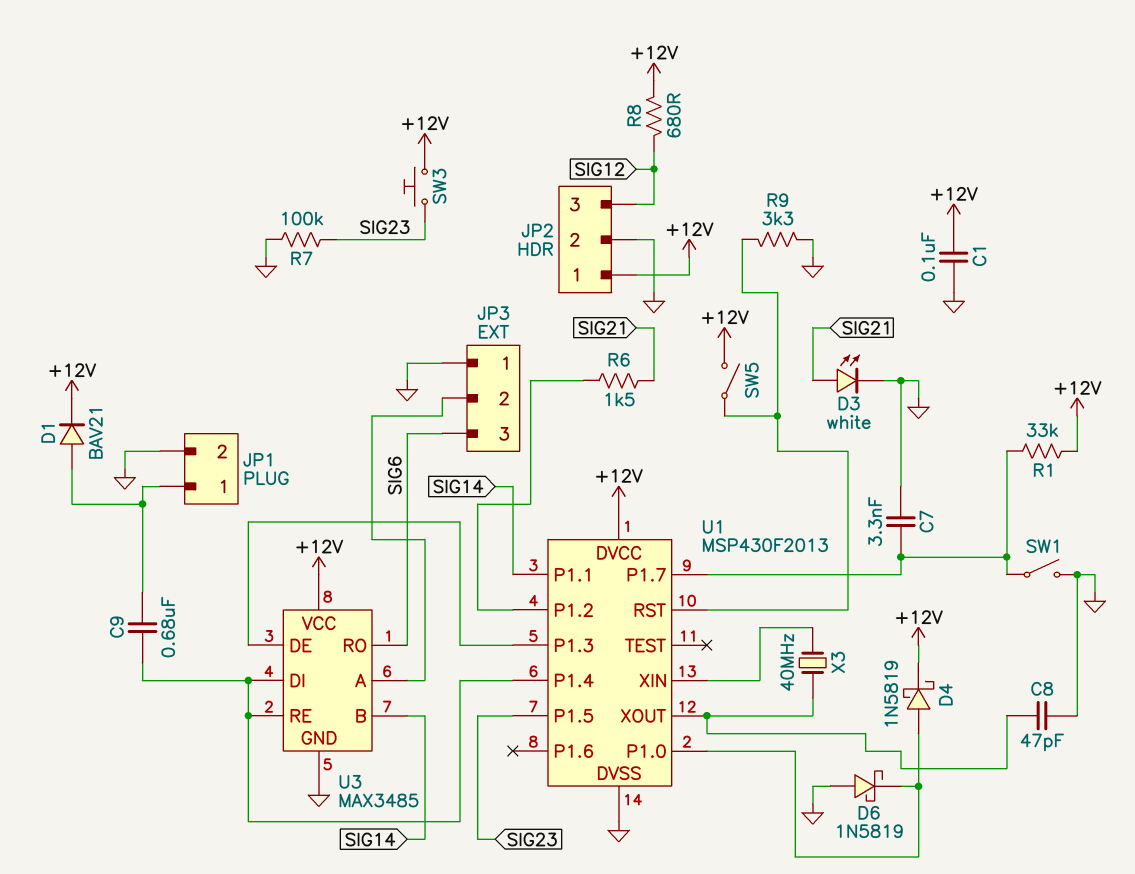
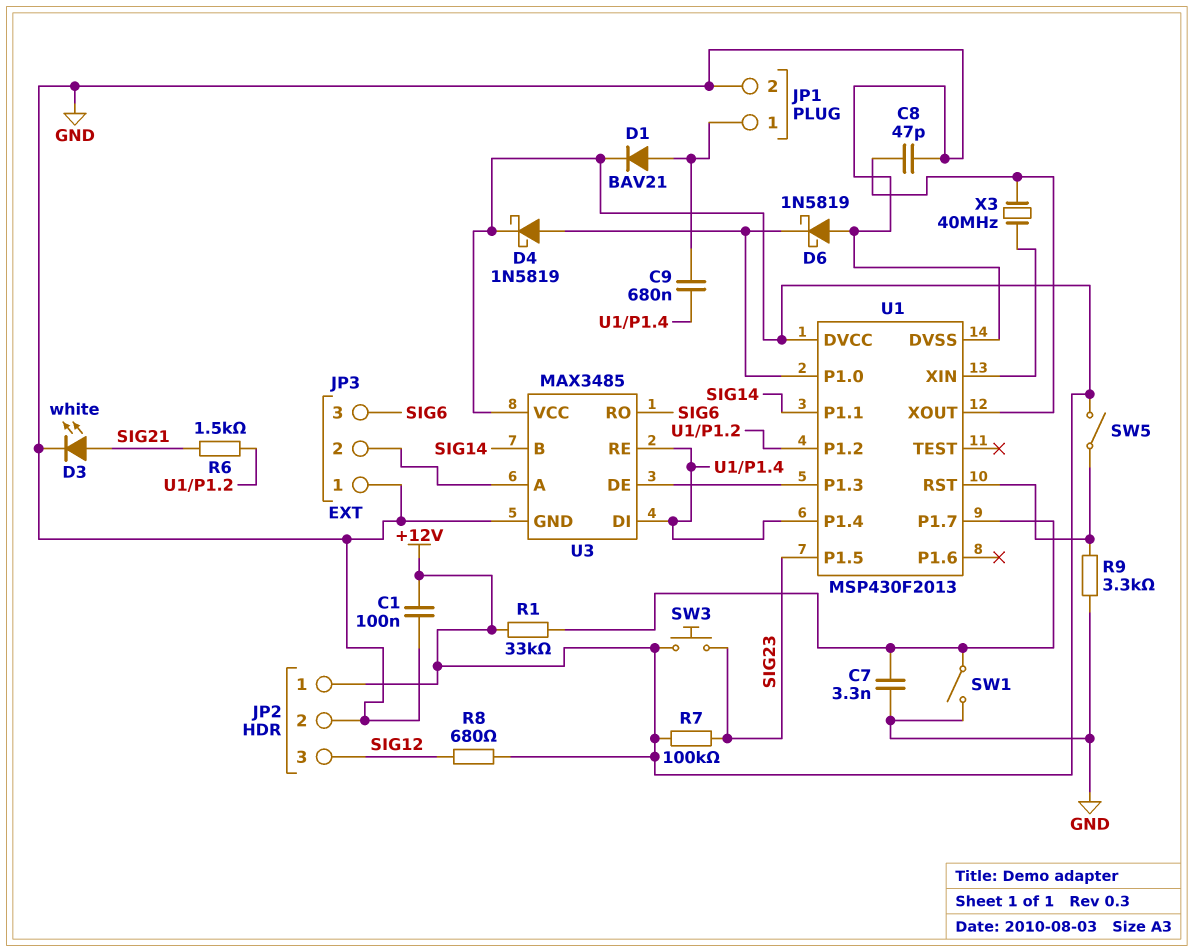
R7: 100k (GND, SIG23) -> 100k (+12V, SIG23)

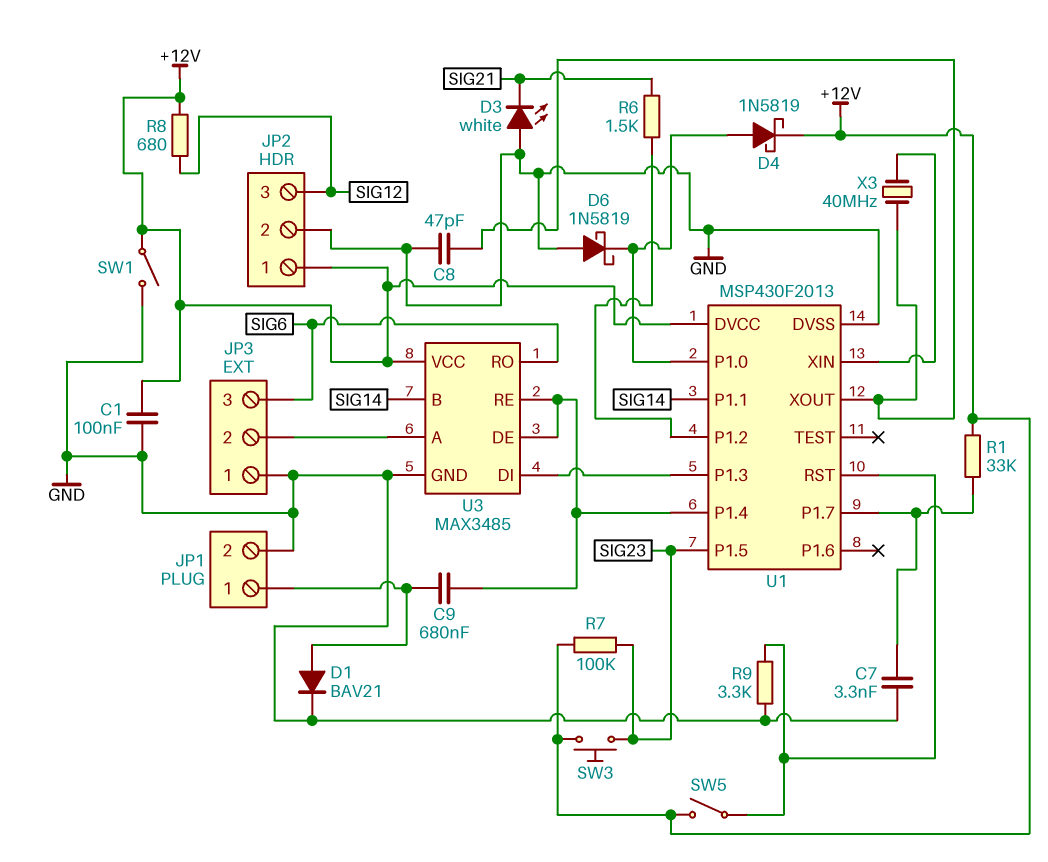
D1: diode BAV21 (A JP1/1, K +12V) -> diode BAV21 (A JP1/1, K GND)
D3: LED white (A SIG21, K GND) -> LED white (A GND, K SIG21)
SW1: switch (GND, U1/P1.7) -> switch (+12V, GND)
U3 pin DE: U1/P1.3 -> U1/P1.4
U3 pin DI: U1/P1.4 -> U1/P1.3

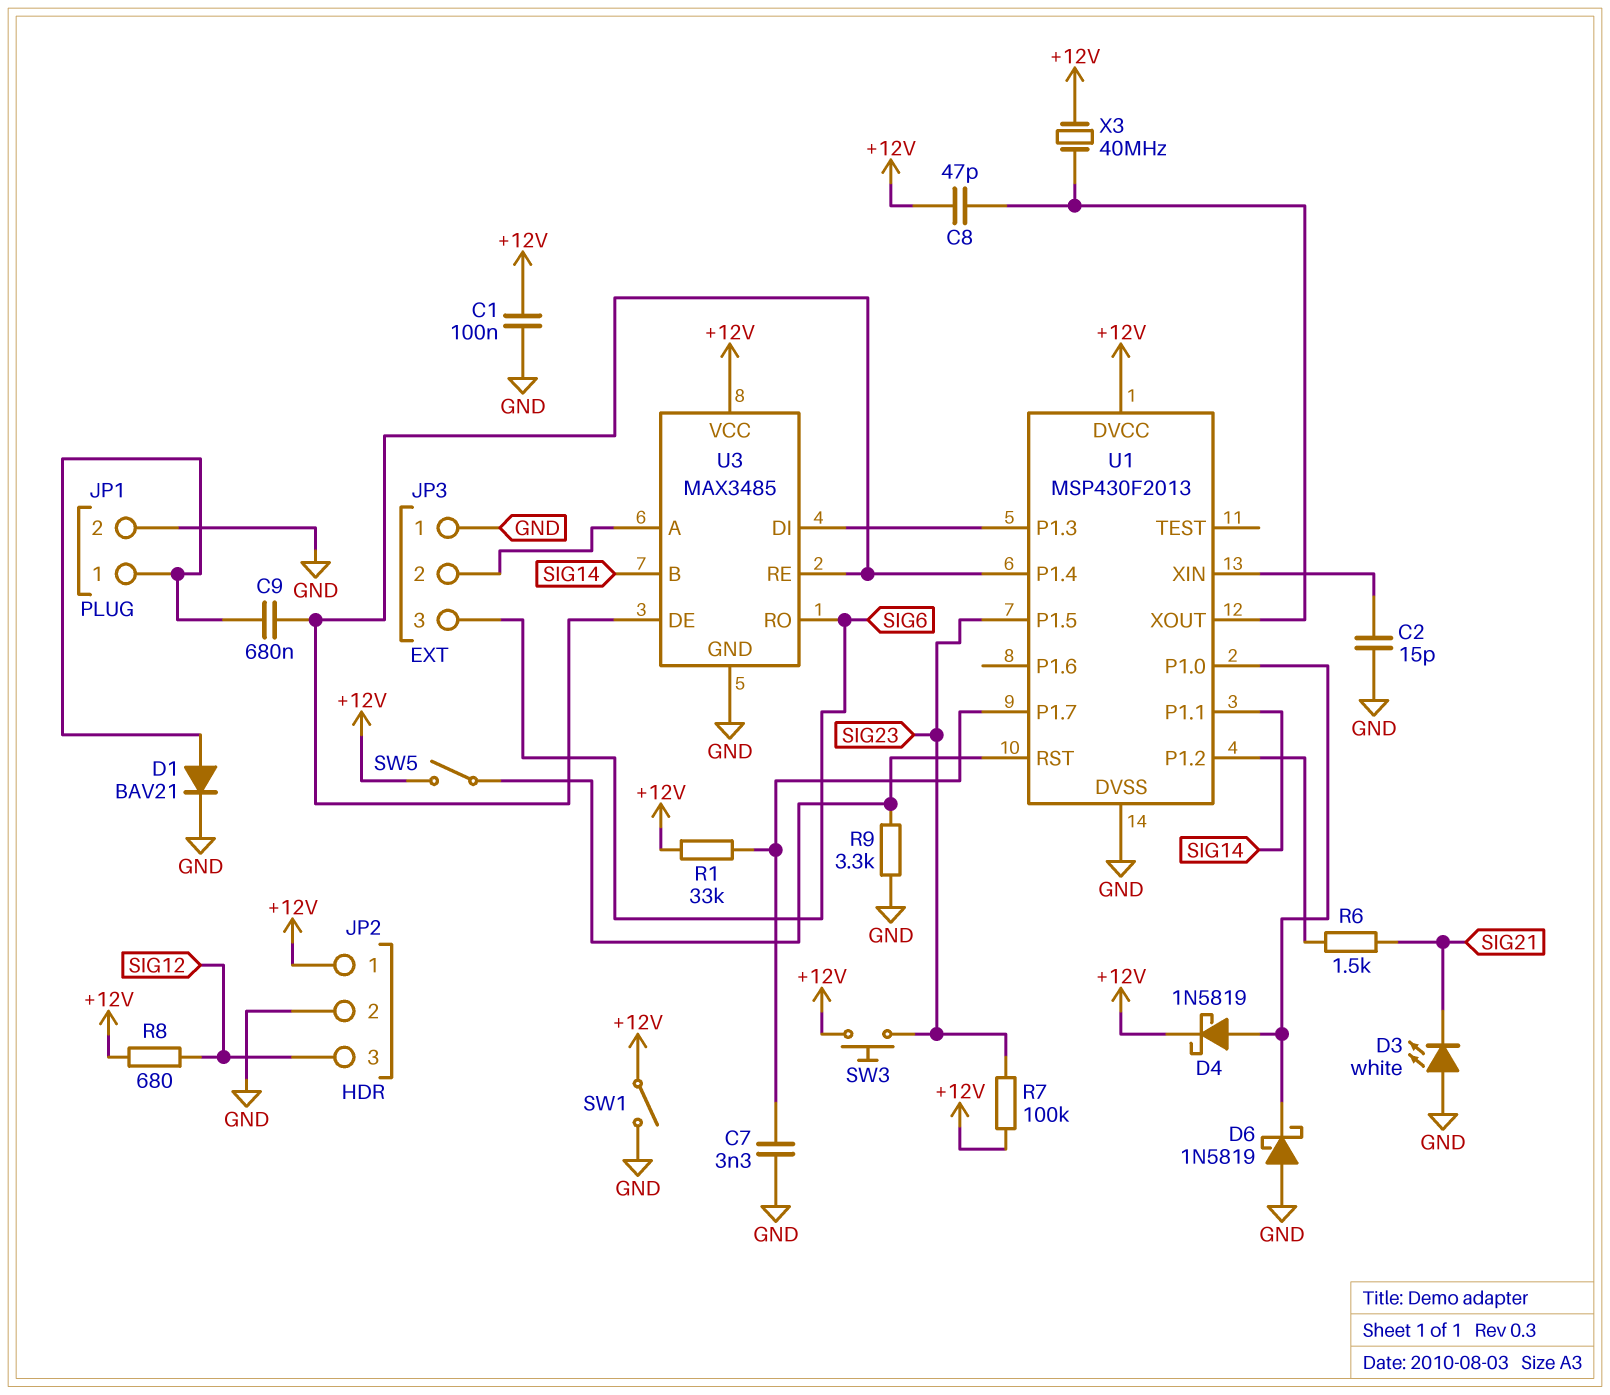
C2: none -> 15pF (GND, U1/XIN)
C8: 47pF (GND, U1/XOUT) -> 47pF (+12V, U1/XOUT)
X3: 40MHz (U1/XIN, U1/XOUT) -> 40MHz (+12V, U1/XOUT)

